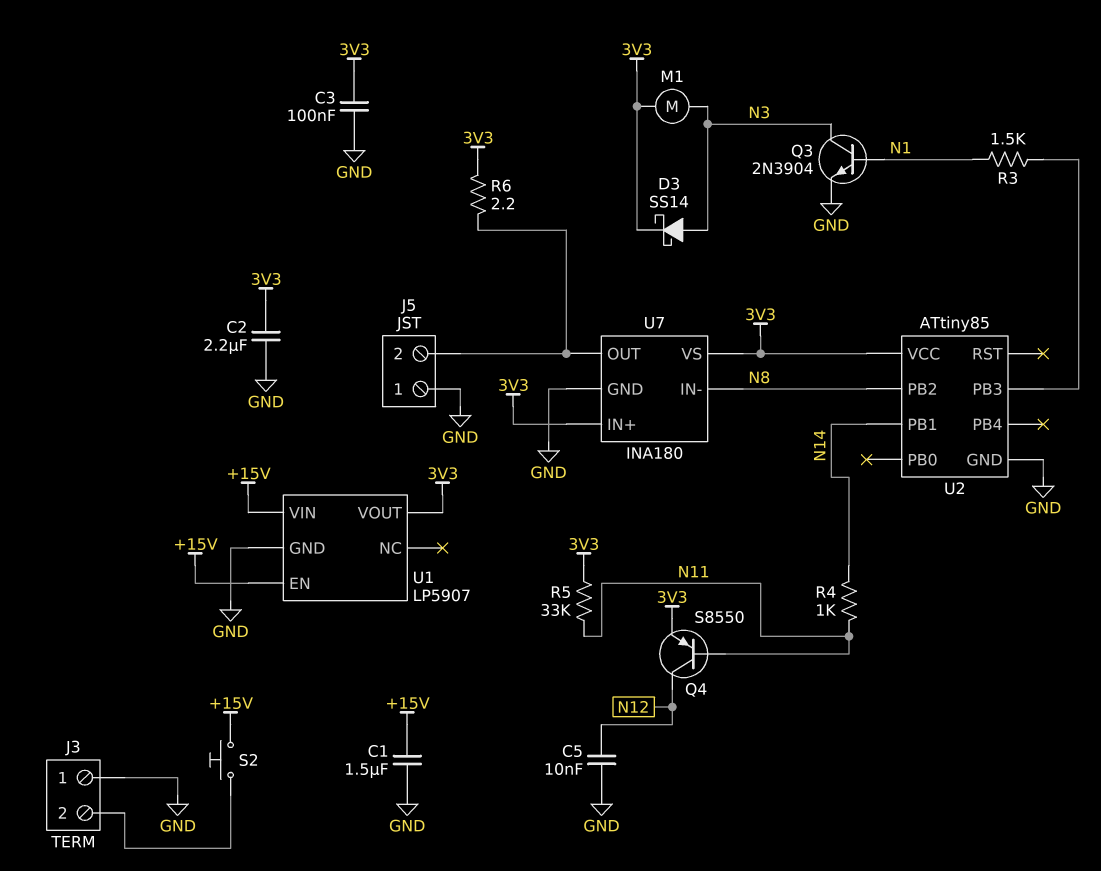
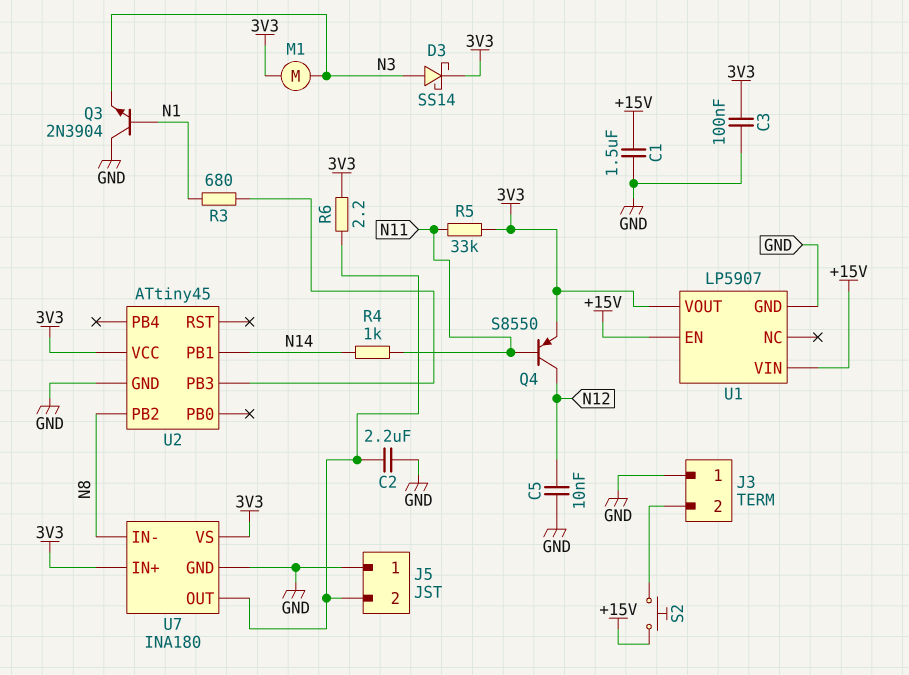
C2: 2.2uF (3V3, GND) -> 2.2uF (GND, J5/2)
Q3: NPN 2N3904 (B N1, C N3, E GND) -> NPN 2N3904 (B N1, C GND, E N3)
R3: 1.5k (N1, U2/PB3) -> 680 (N1, U2/PB3)
U2: ATtiny85 -> ATtiny45

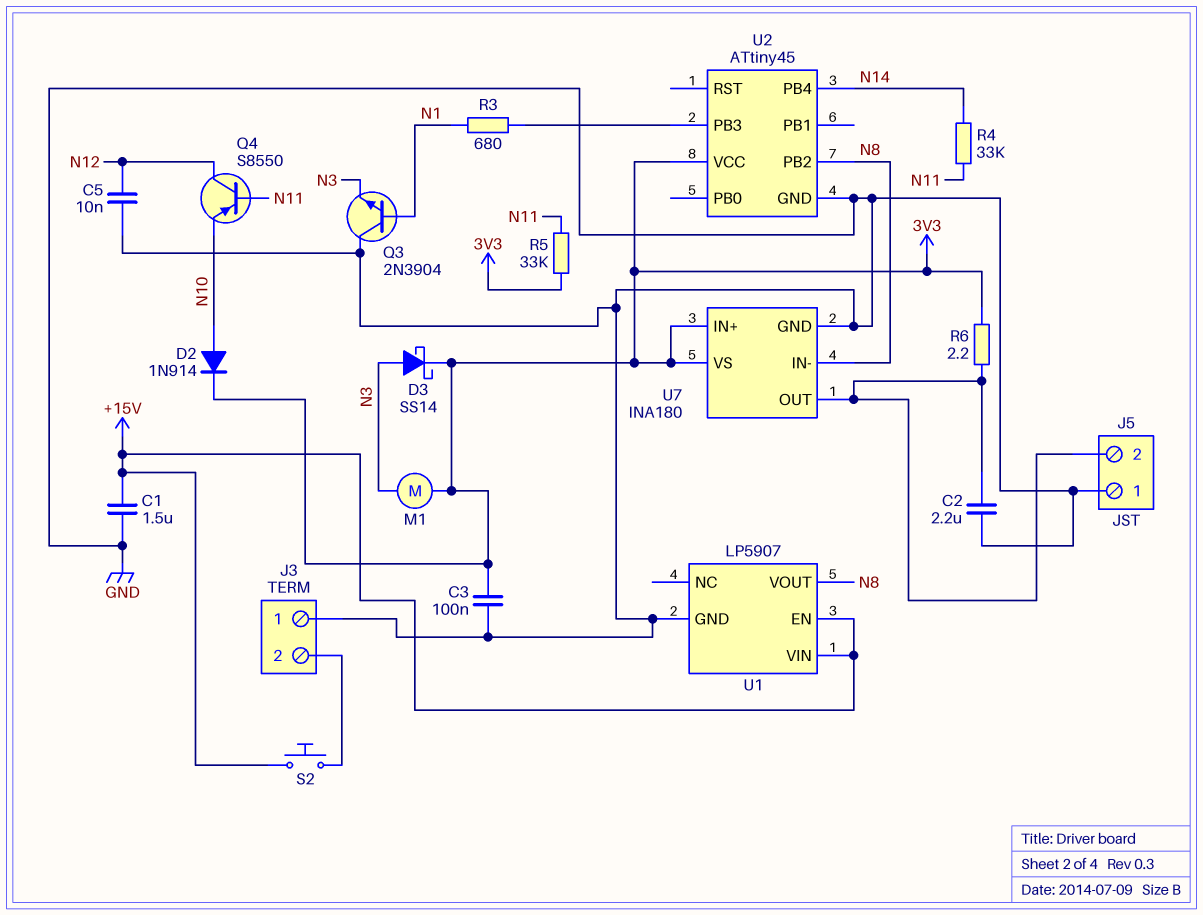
D2: none -> diode 1N914 (A N10, K 3V3)
Q4: PNP S8550 (B N11, C N12, E 3V3) -> PNP S8550 (B N11, C N12, E N10)
R4: 1k (N11, N14) -> 33k (N11, N14)
U1 pin VOUT: 3V3 -> N8
U2 pin PB1: N14 -> none
U2 pin PB4: none -> N14

